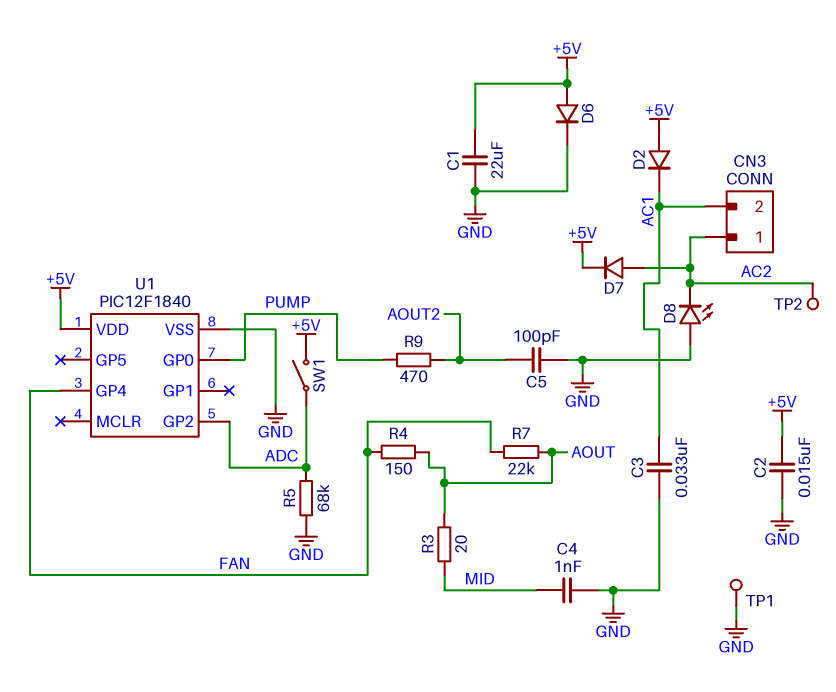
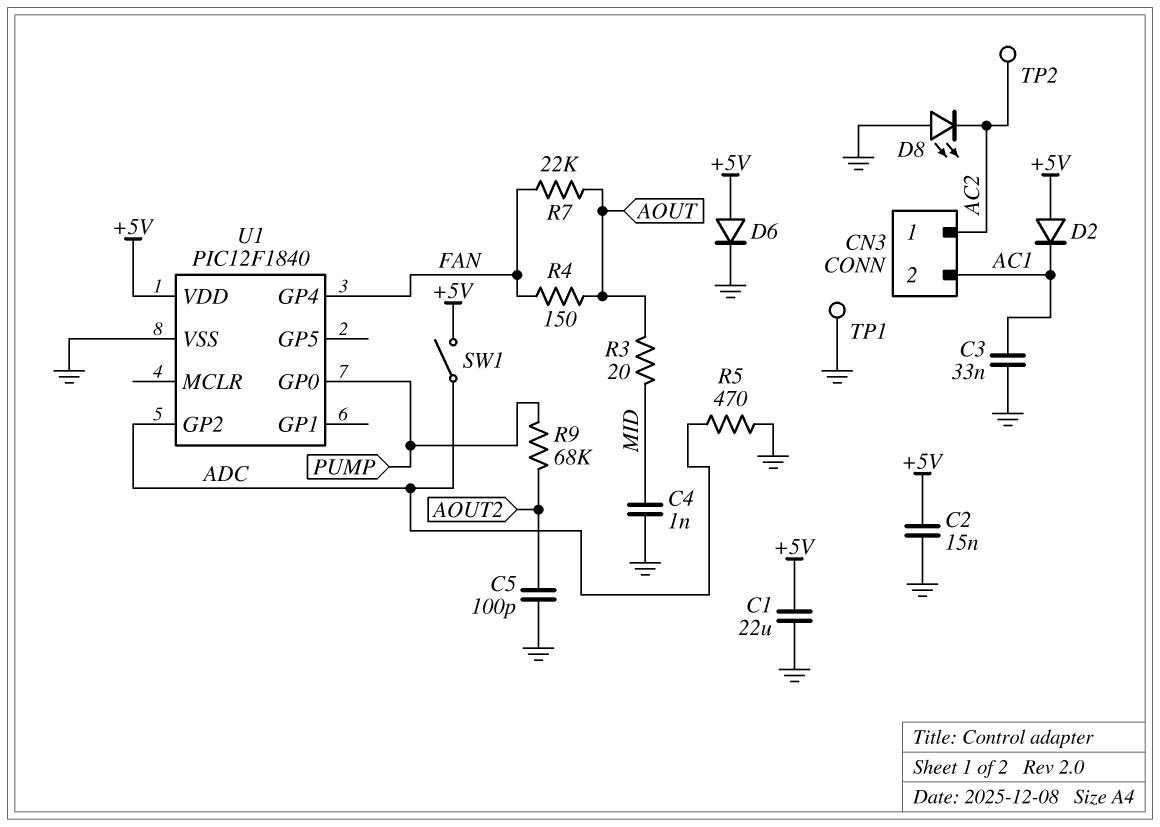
D7: diode (A AC2, K +5V) -> none
R5: 68k (ADC, GND) -> 470 (ADC, GND)
R9: 470 (AOUT2, PUMP) -> 68k (AOUT2, PUMP)

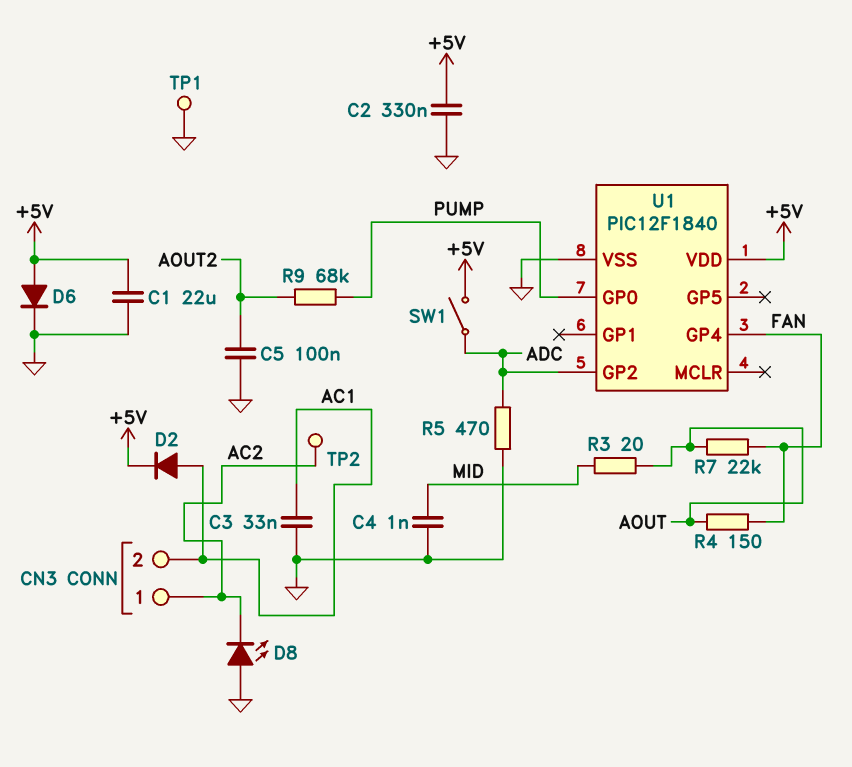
C2: 15nF (+5V, GND) -> 330nF (+5V, GND)
C5: 100pF (AOUT2, GND) -> 100nF (AOUT2, GND)
D2: diode (A +5V, K AC1) -> diode (A AC1, K +5V)

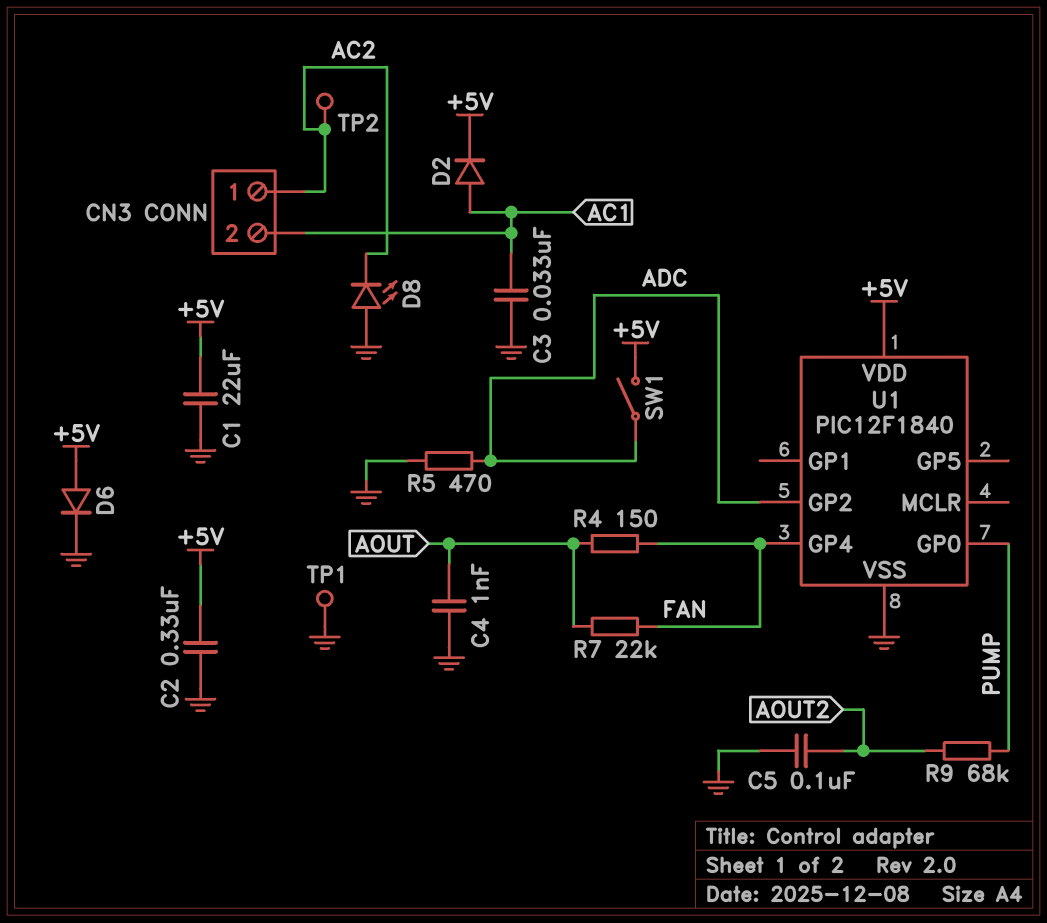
C4: 1nF (GND, MID) -> 1nF (AOUT, GND)
R3: 20 (AOUT, MID) -> none

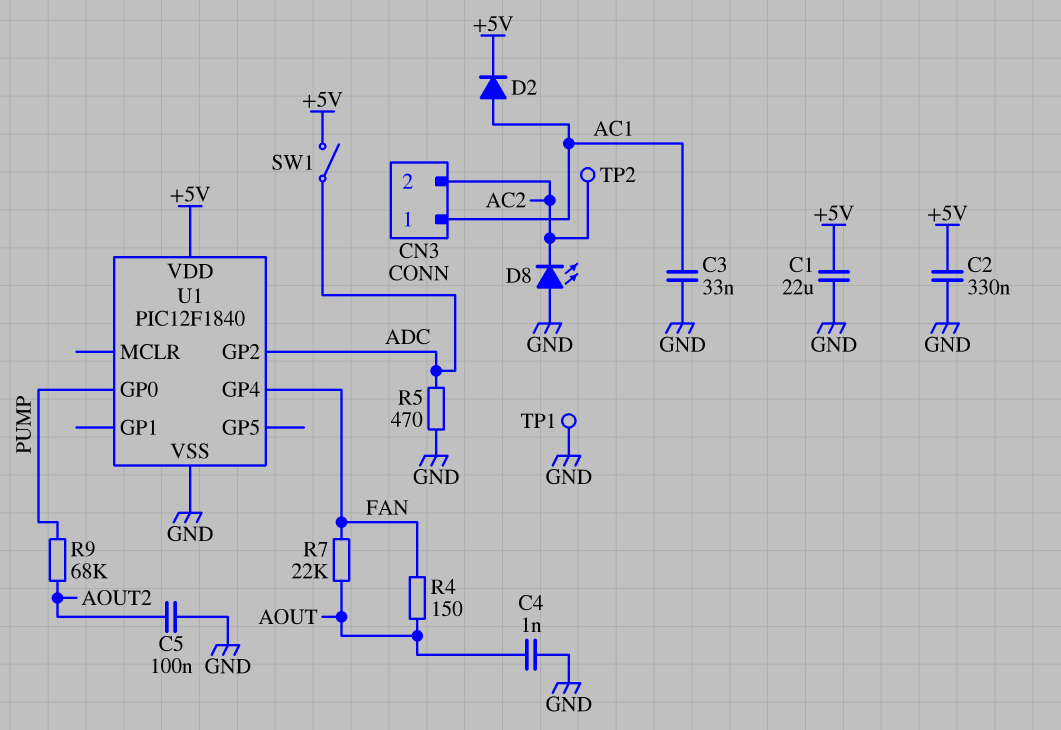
CN3 pin 1: AC2 -> AC1
CN3 pin 2: AC1 -> AC2
D6: diode (A +5V, K GND) -> none

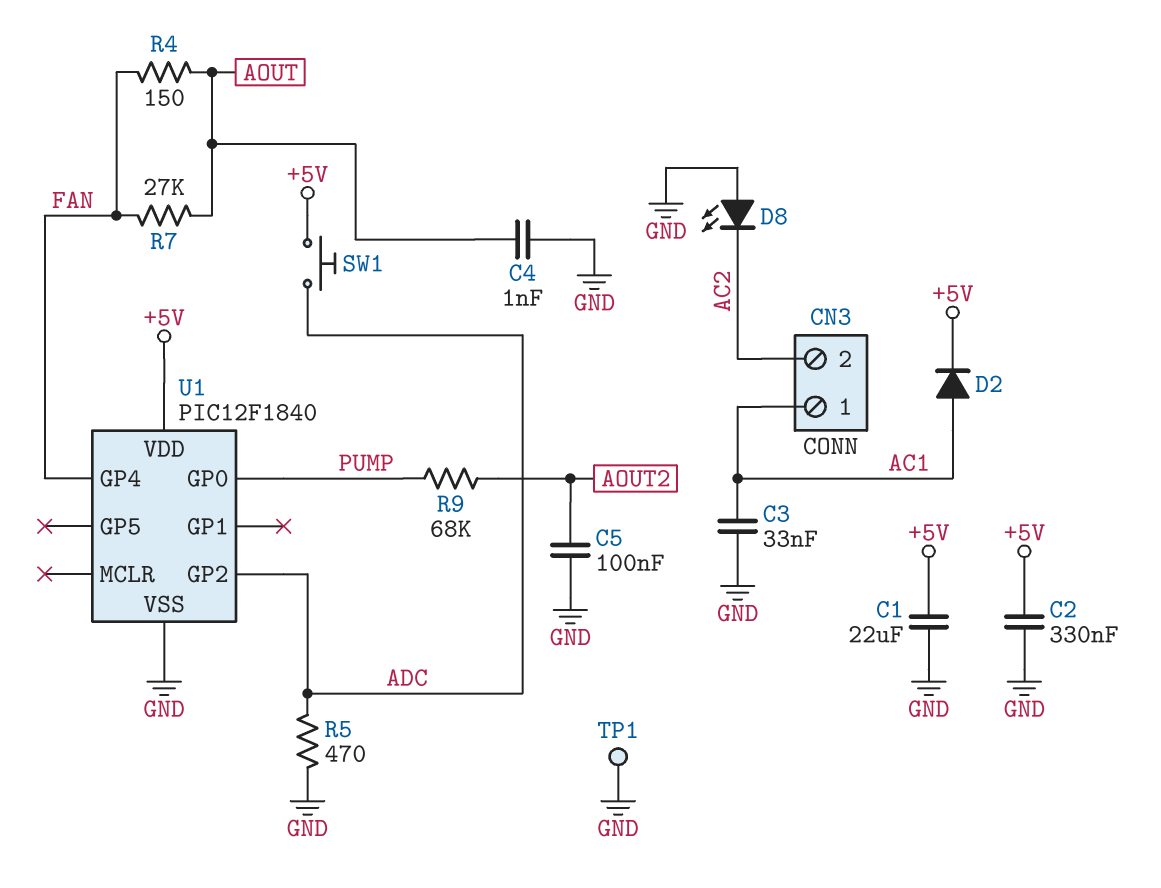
R7: 22k (AOUT, FAN) -> 27k (AOUT, FAN)
SW1: switch (+5V, ADC) -> button (+5V, ADC)
TP2: test point (AC2) -> none

